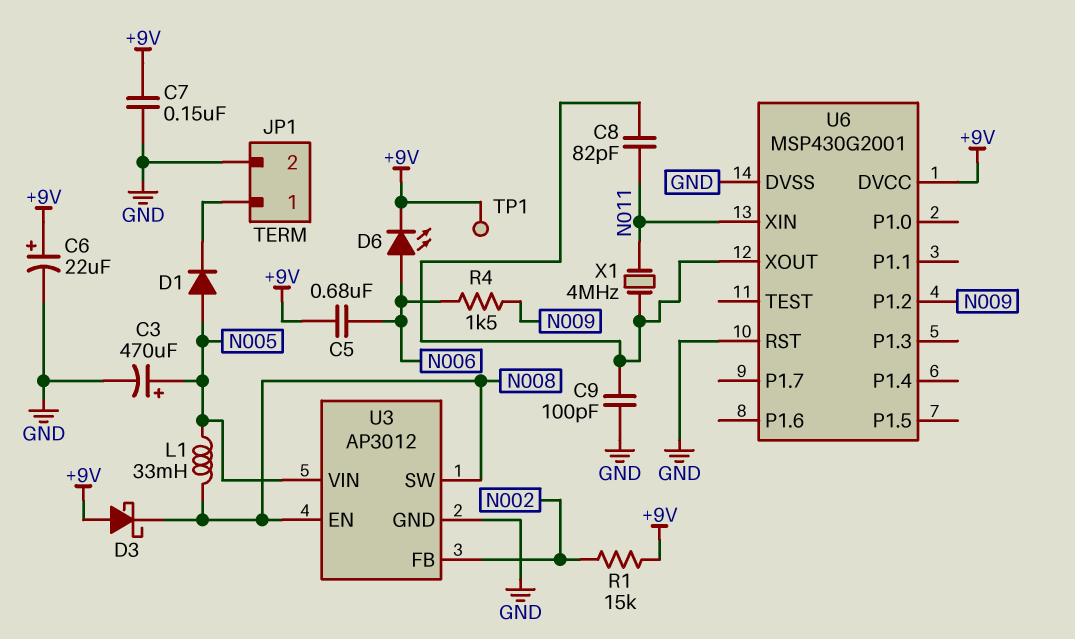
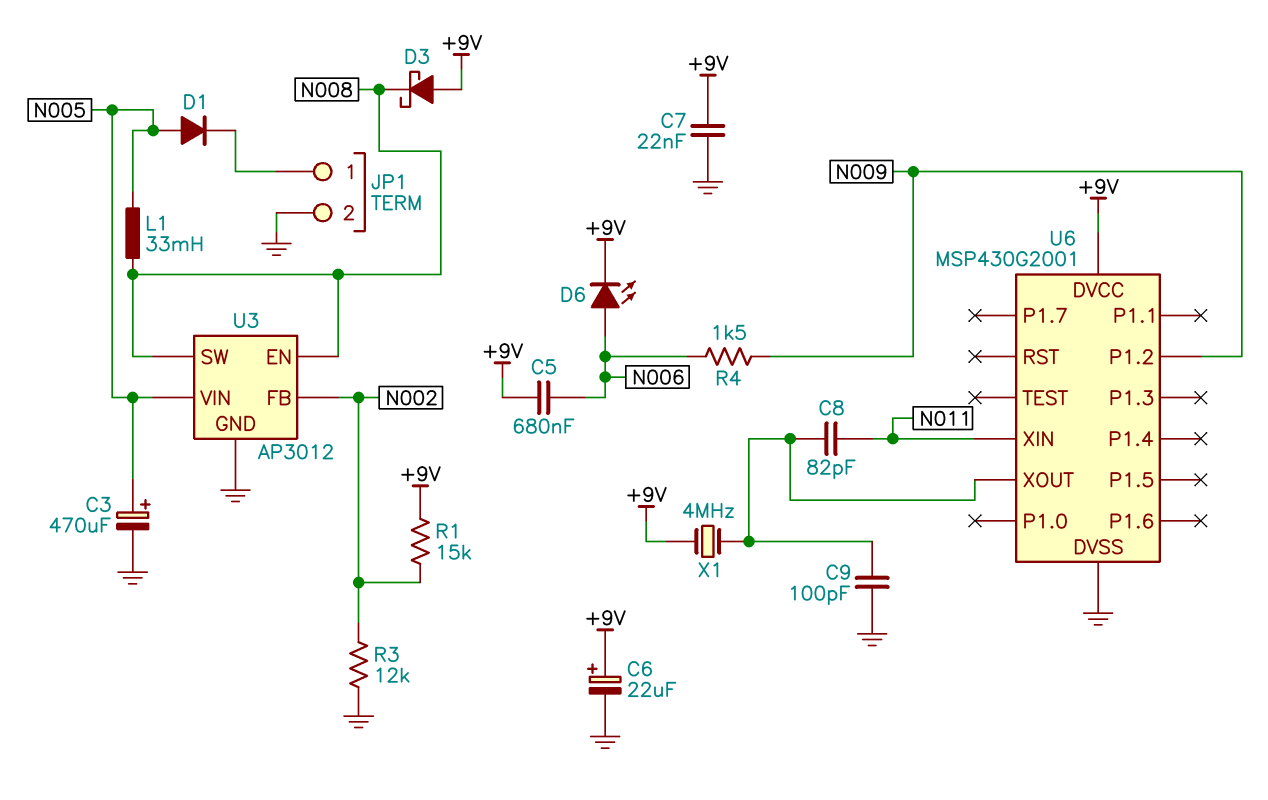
C7: 150nF (+9V, GND) -> 22nF (+9V, GND)
R3: none -> 12k (GND, N002)
TP1: test point (+9V) -> none
U6 pin RST: GND -> none
X1: 4MHz (N011, U6/XOUT) -> 4MHz (+9V, U6/XOUT)

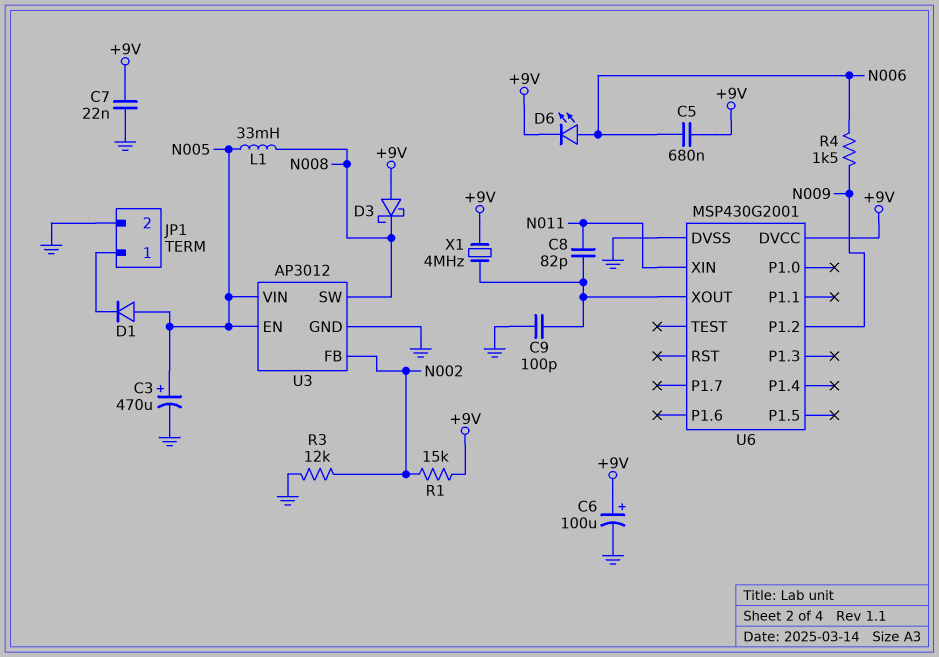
C6: 22uF (plus +9V, minus GND) -> 100uF (plus +9V, minus GND)
U3 pin EN: N008 -> N005

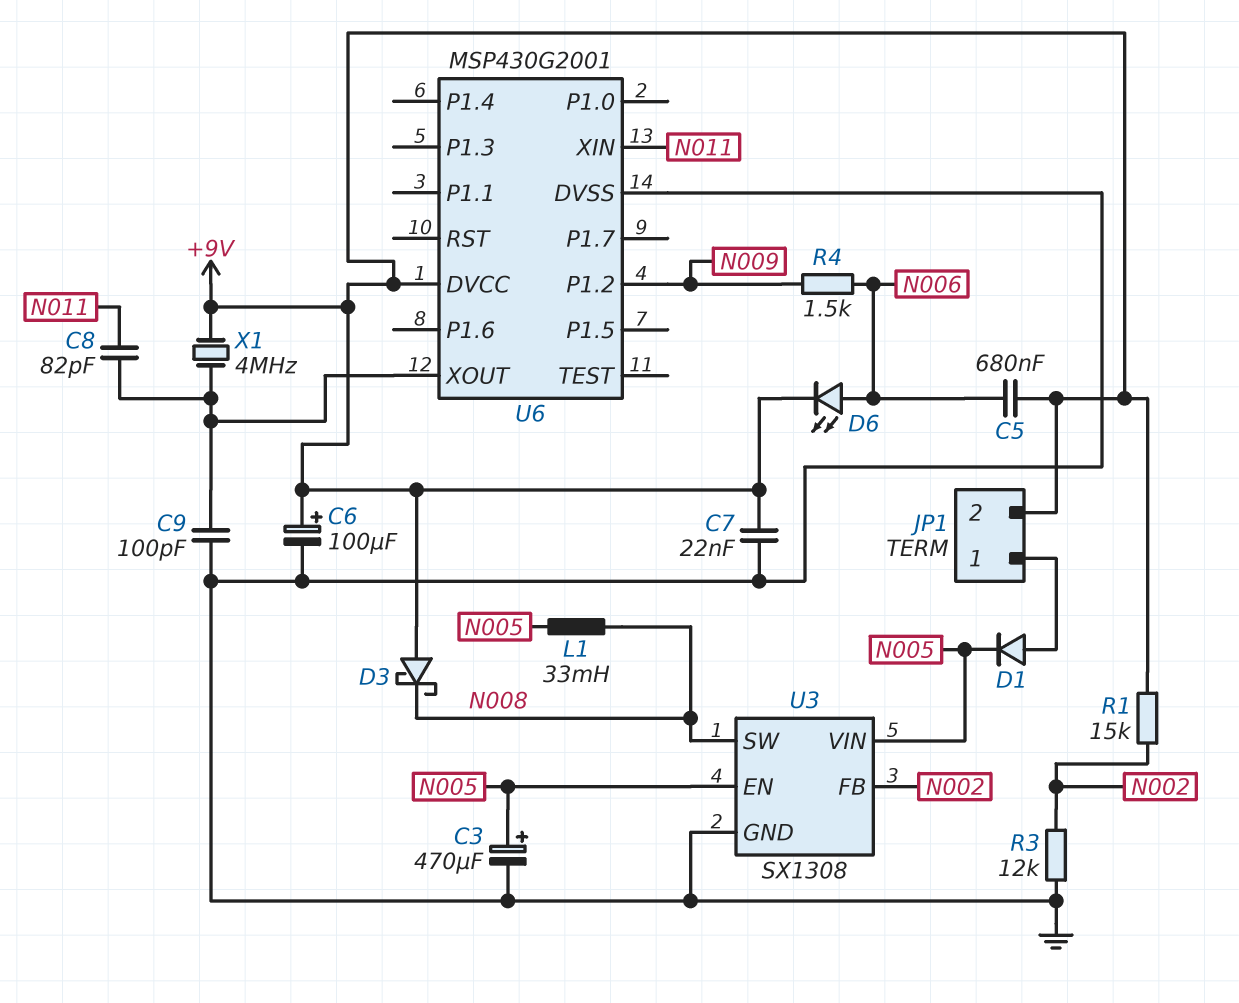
D1: diode (A N005, K JP1/1) -> diode (A JP1/1, K N005)
JP1 pin 2: GND -> +9V
U3: AP3012 -> SX1308

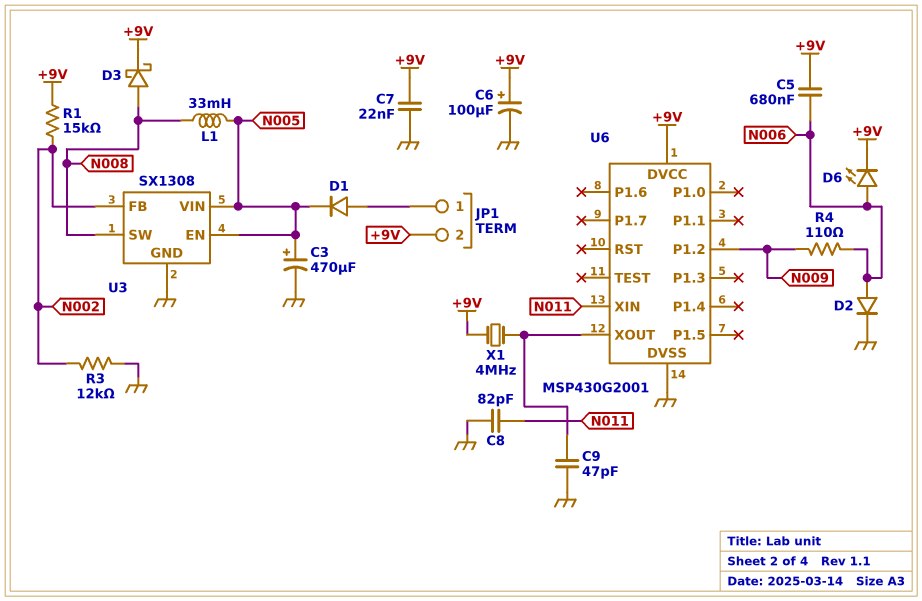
C8: 82pF (N011, U6/XOUT) -> 82pF (GND, N011)
C9: 100pF (GND, U6/XOUT) -> 47pF (GND, U6/XOUT)
D2: none -> diode (A N006, K GND)
D3: schottky (A +9V, K N008) -> schottky (A N008, K +9V)
R4: 1.5k (N006, N009) -> 110 (N006, N009)

